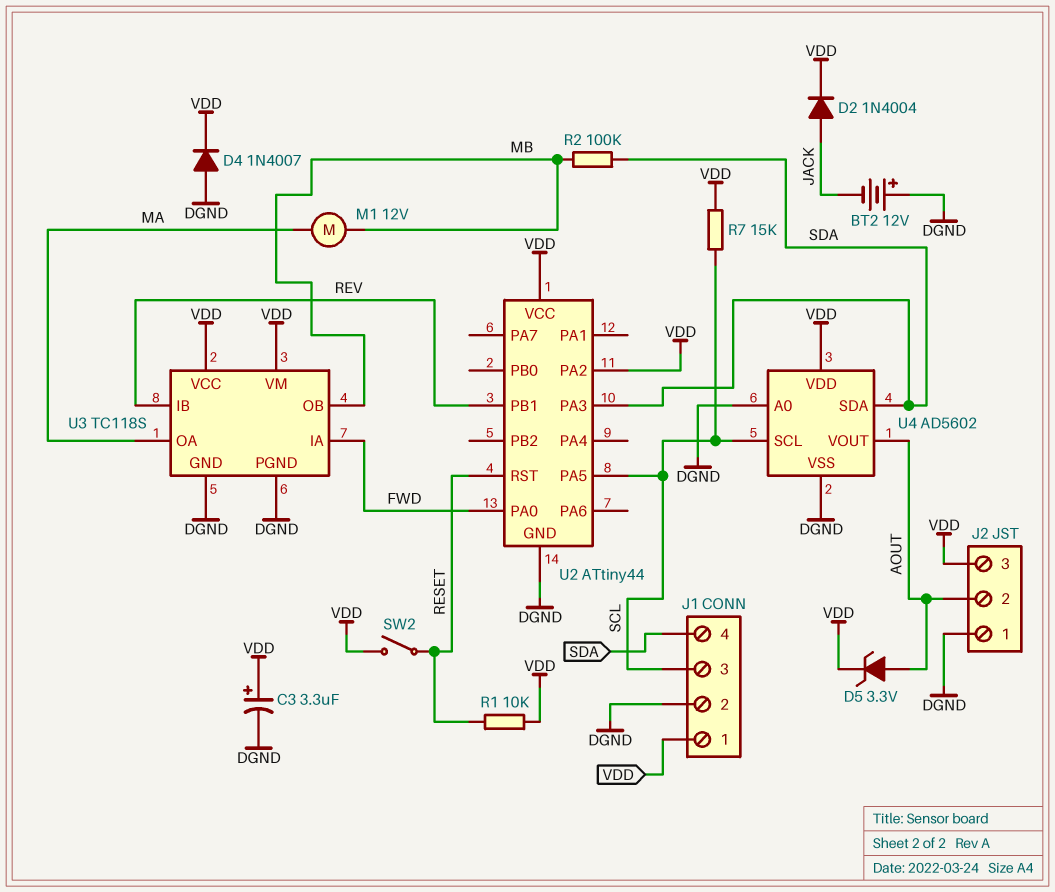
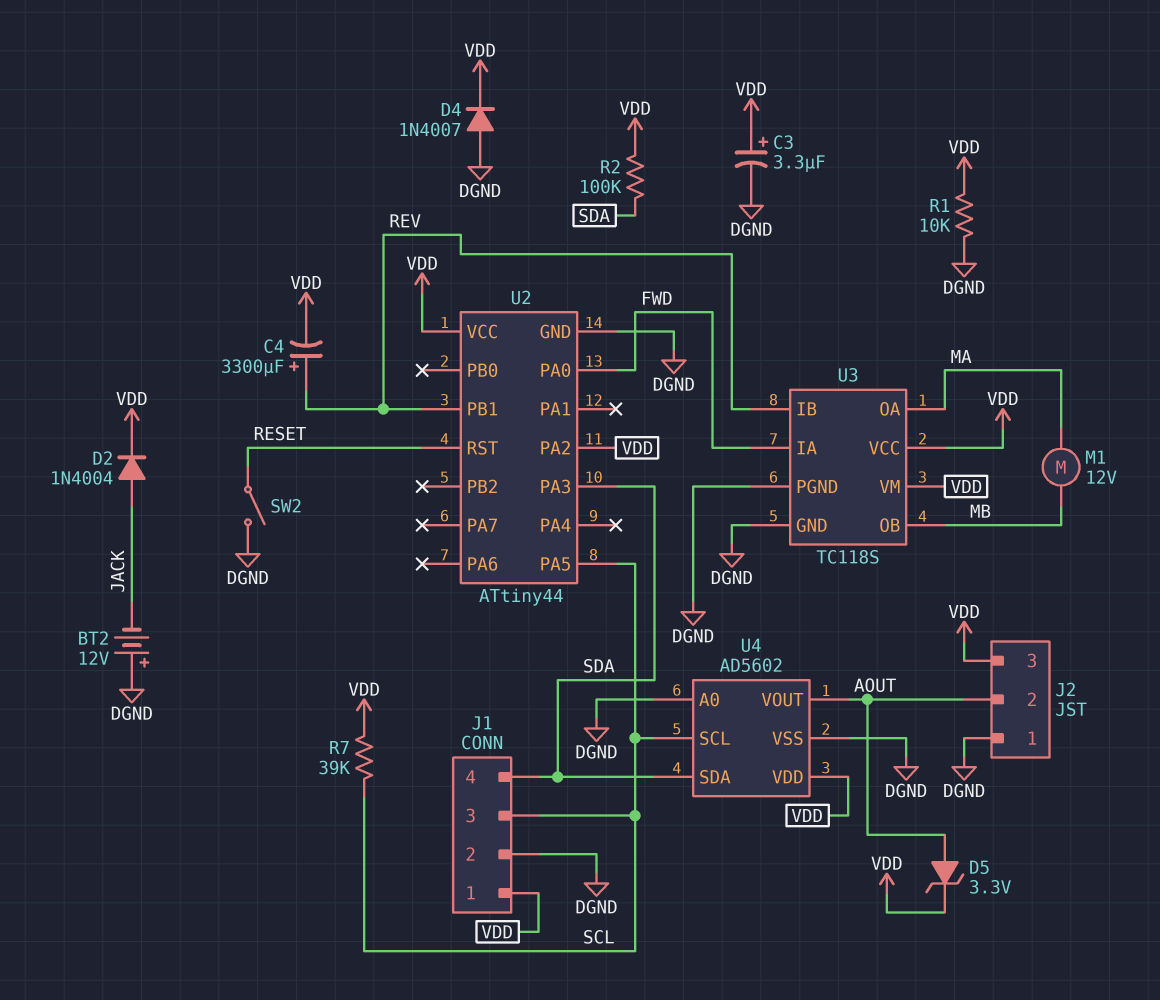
C4: none -> 3300uF (plus REV, minus VDD)
R1: 10k (RESET, VDD) -> 10k (DGND, VDD)
R2: 100k (MB, SDA) -> 100k (SDA, VDD)
R7: 15k (SCL, VDD) -> 39k (SCL, VDD)
SW2: switch (RESET, VDD) -> switch (DGND, RESET)

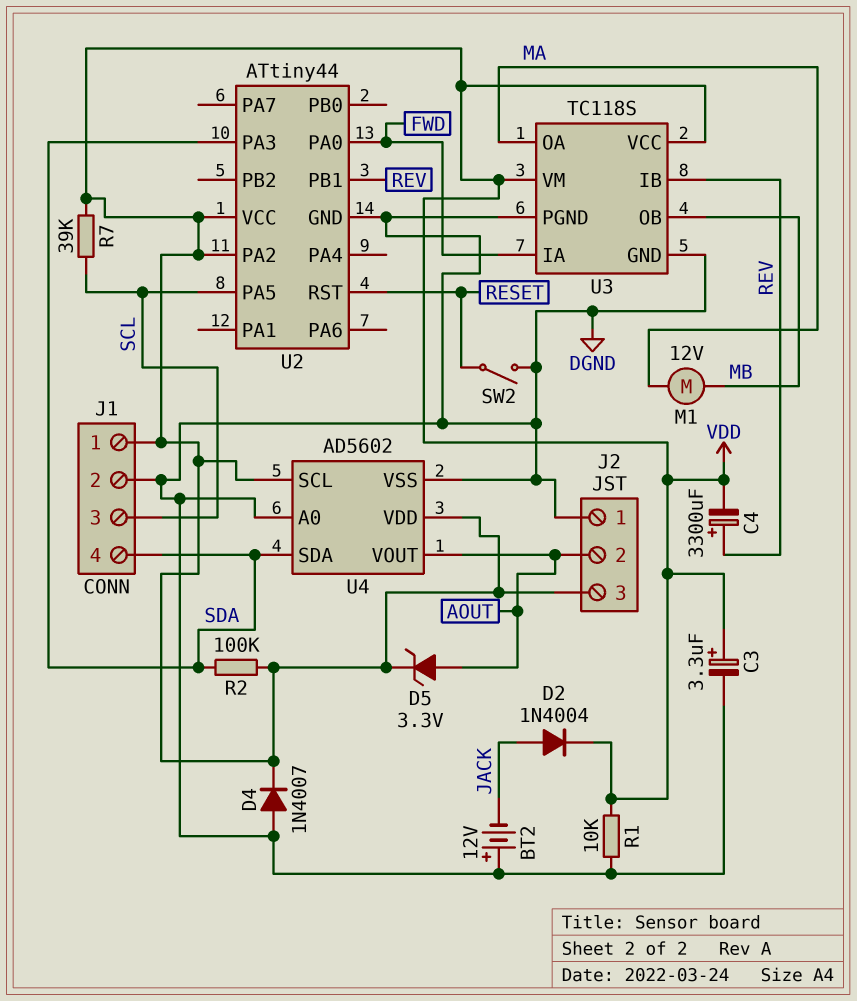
U4 pin SCL: SCL -> VDD

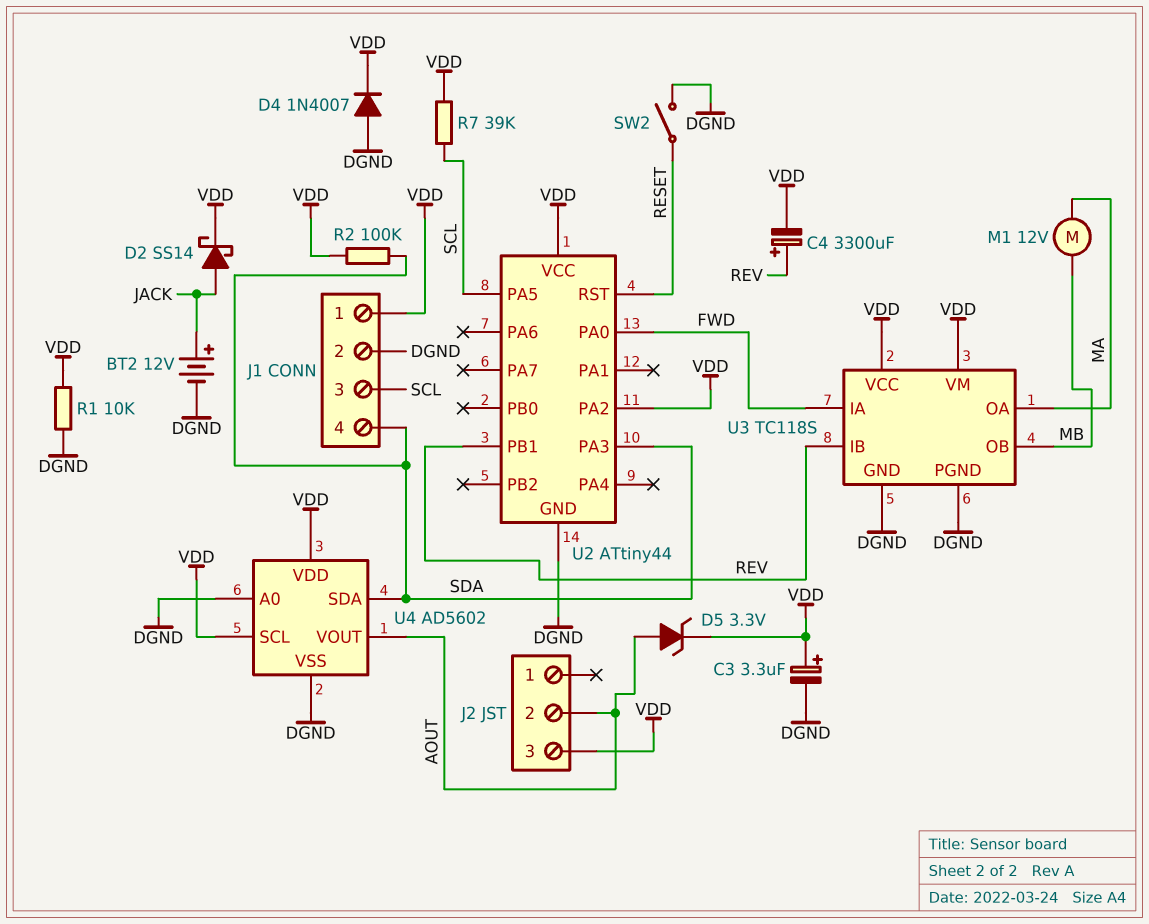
BT2: 12V (plus DGND, minus JACK) -> 12V (plus JACK, minus DGND)
D2: diode 1N4004 (A JACK, K VDD) -> schottky SS14 (A JACK, K VDD)
J2 pin 1: DGND -> none

